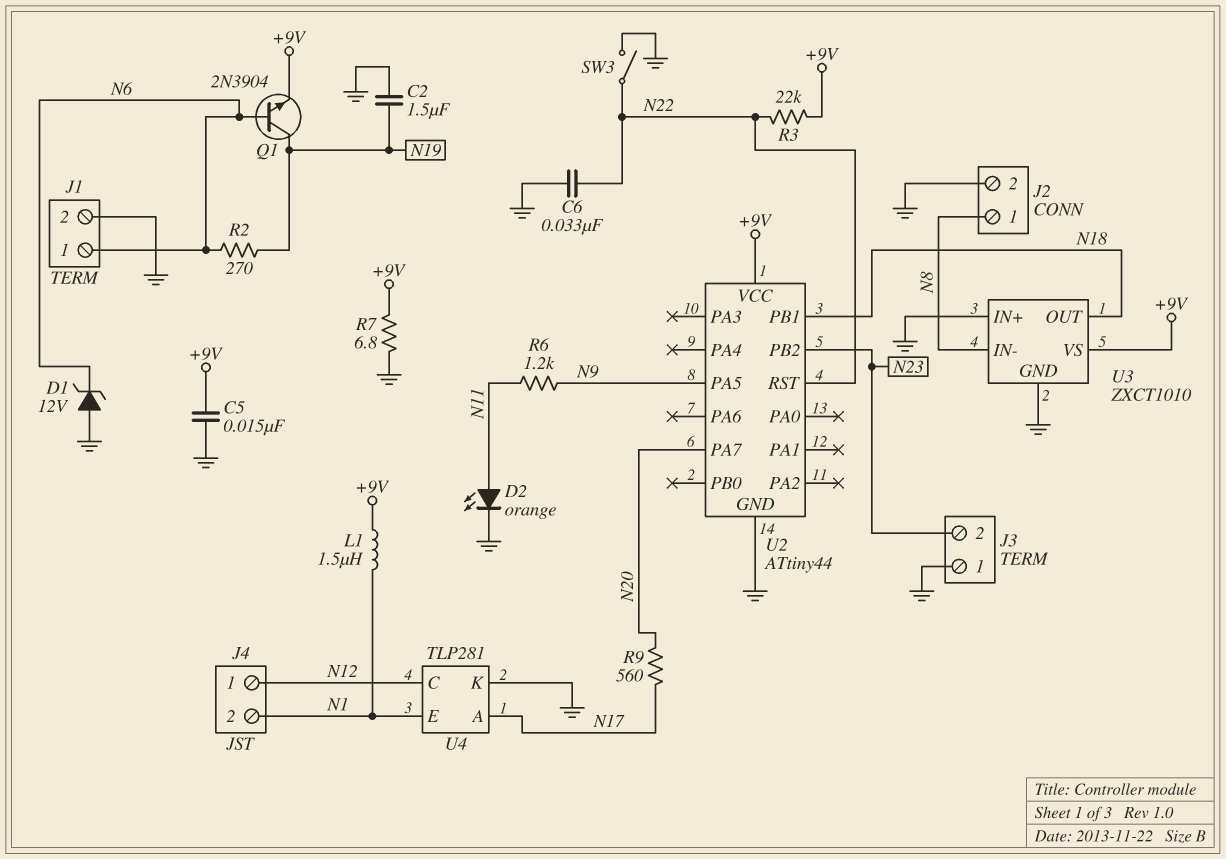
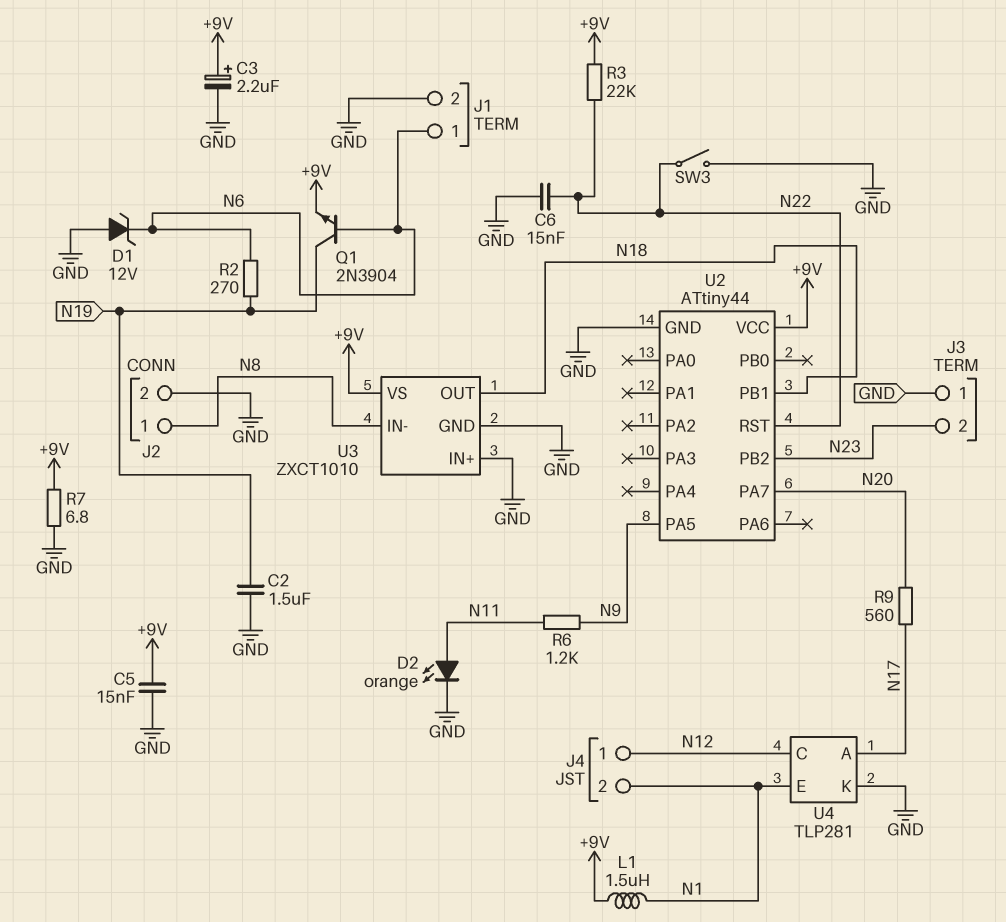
C3: none -> 2.2uF (plus +9V, minus GND)
C6: 33nF (GND, N22) -> 15nF (GND, N22)

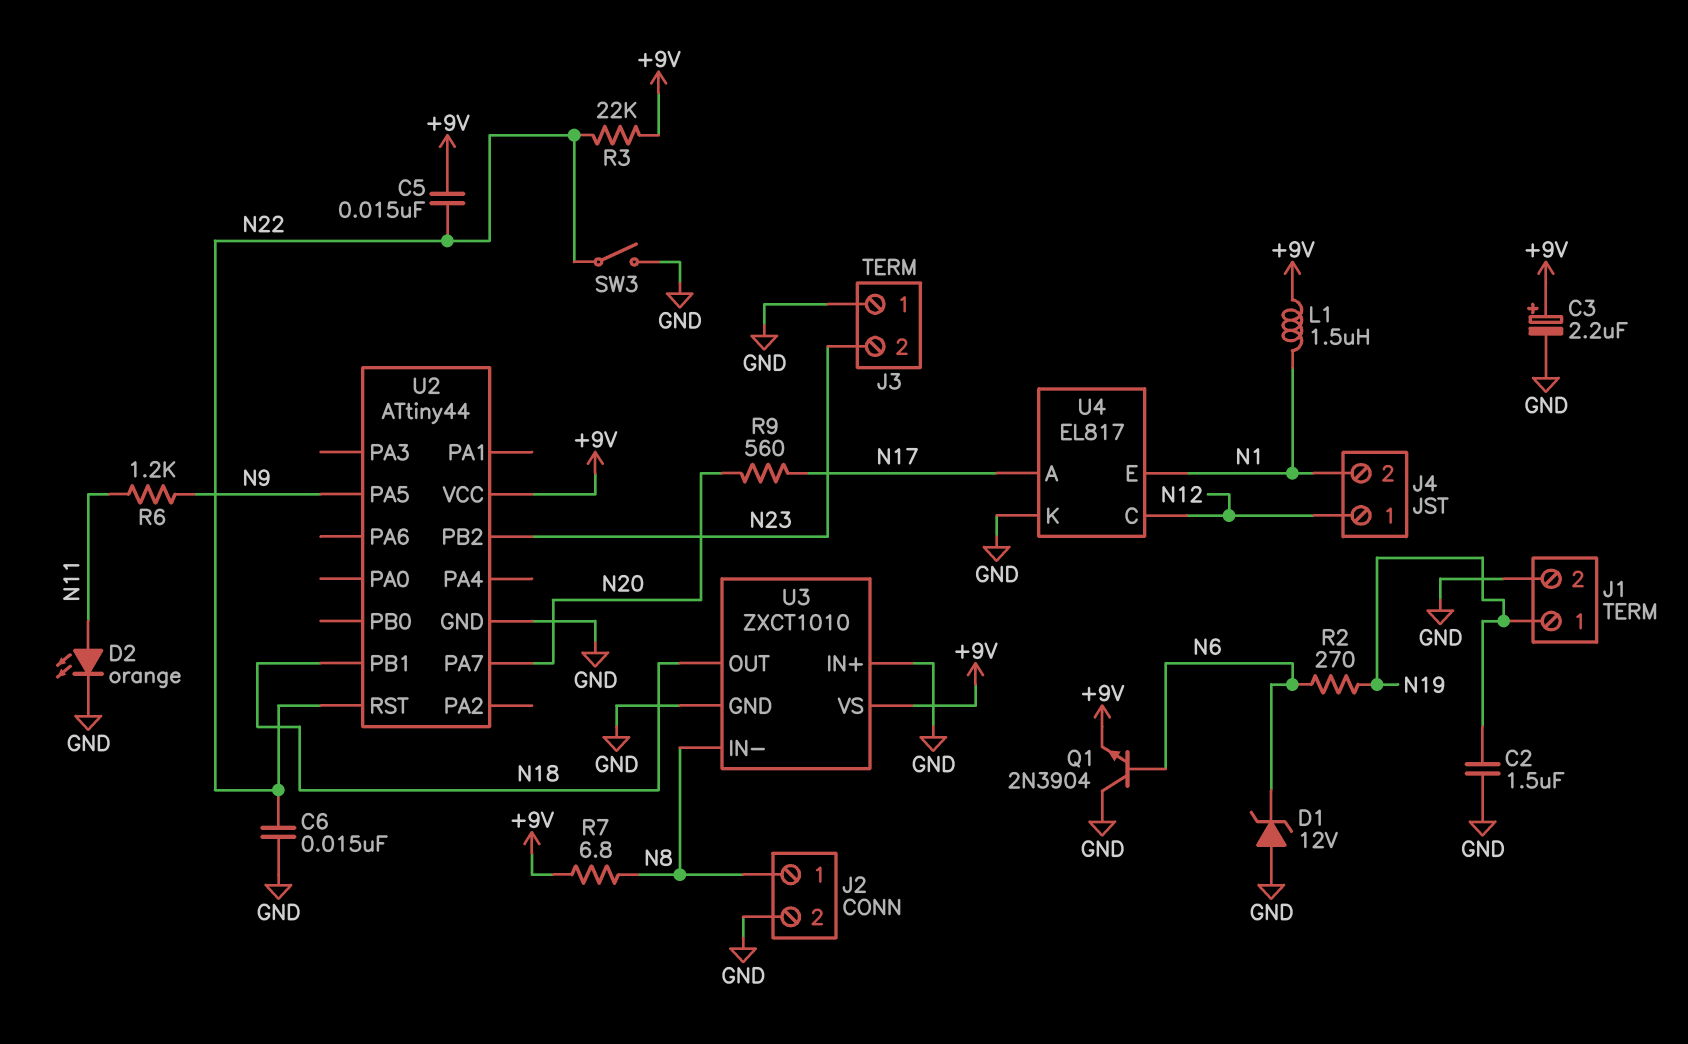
C5: 15nF (+9V, GND) -> 15nF (+9V, N22)
J1 pin 1: N6 -> N19
Q1: NPN 2N3904 (B N6, C N19, E +9V) -> NPN 2N3904 (B N6, C GND, E +9V)
R7: 6.8 (+9V, GND) -> 6.8 (+9V, N8)
U4: TLP281 -> EL817

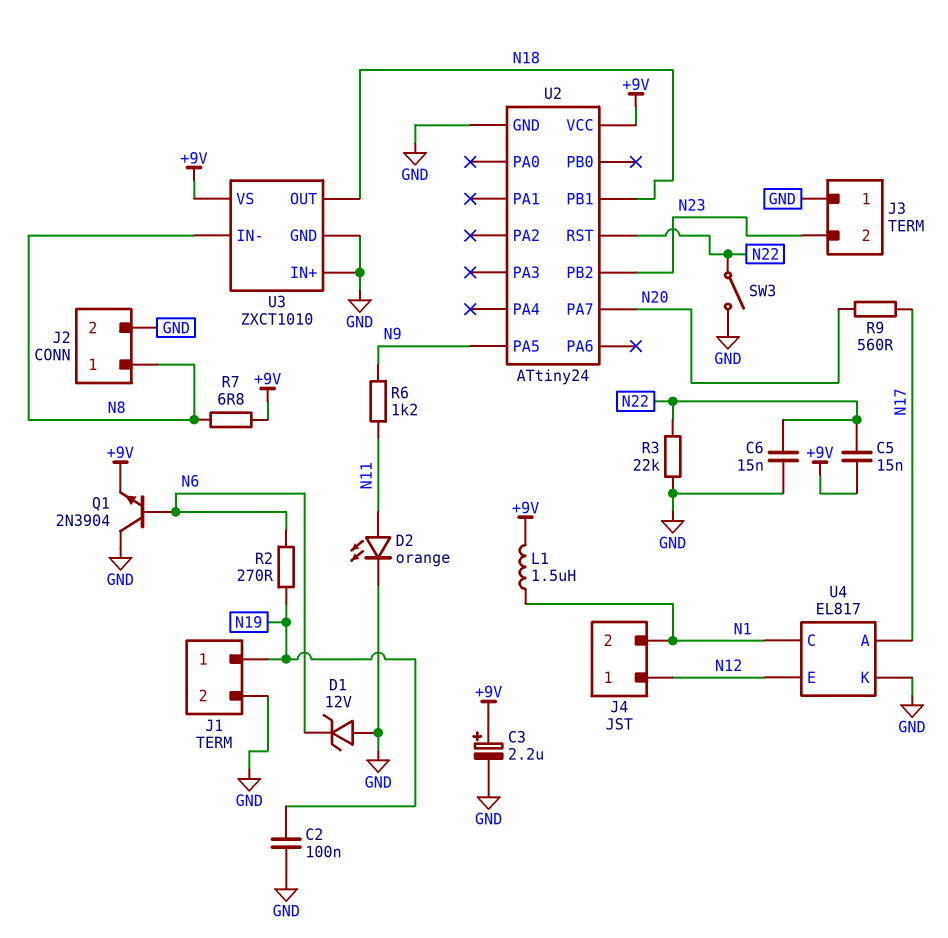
C2: 1.5uF (GND, N19) -> 100nF (GND, N19)
R3: 22k (+9V, N22) -> 22k (GND, N22)
U2: ATtiny44 -> ATtiny24
U4 pin C: N12 -> N1
U4 pin E: N1 -> N12

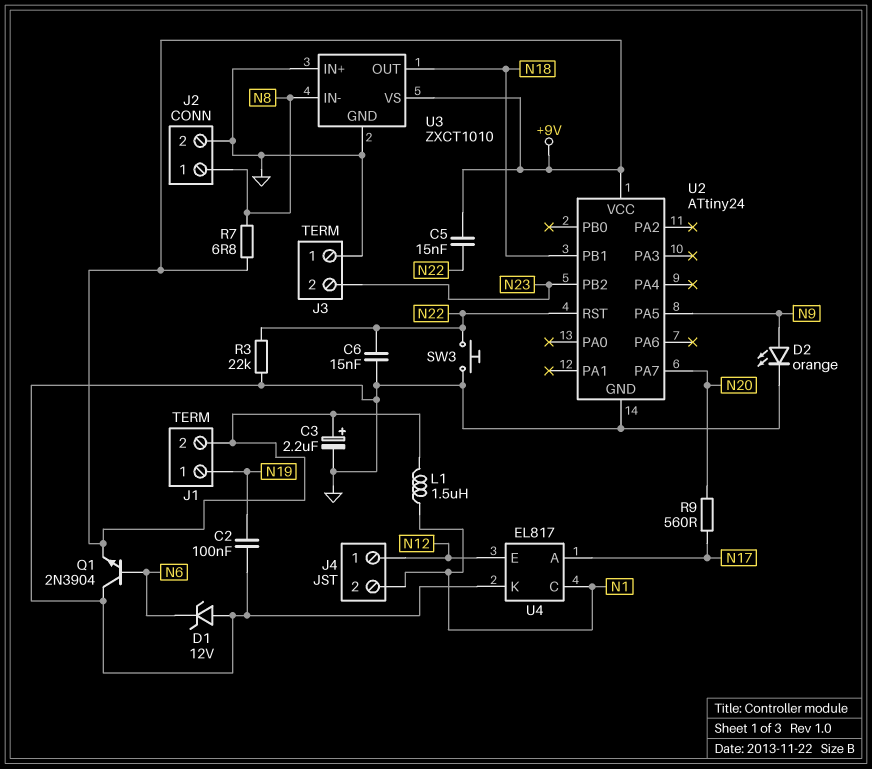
D2: LED orange (A N11, K GND) -> LED orange (A N9, K GND)
J1 pin 2: GND -> +9V
R2: 270 (N6, N19) -> none
R6: 1.2k (N9, N11) -> none
SW3: switch (GND, N22) -> button (GND, N22)

